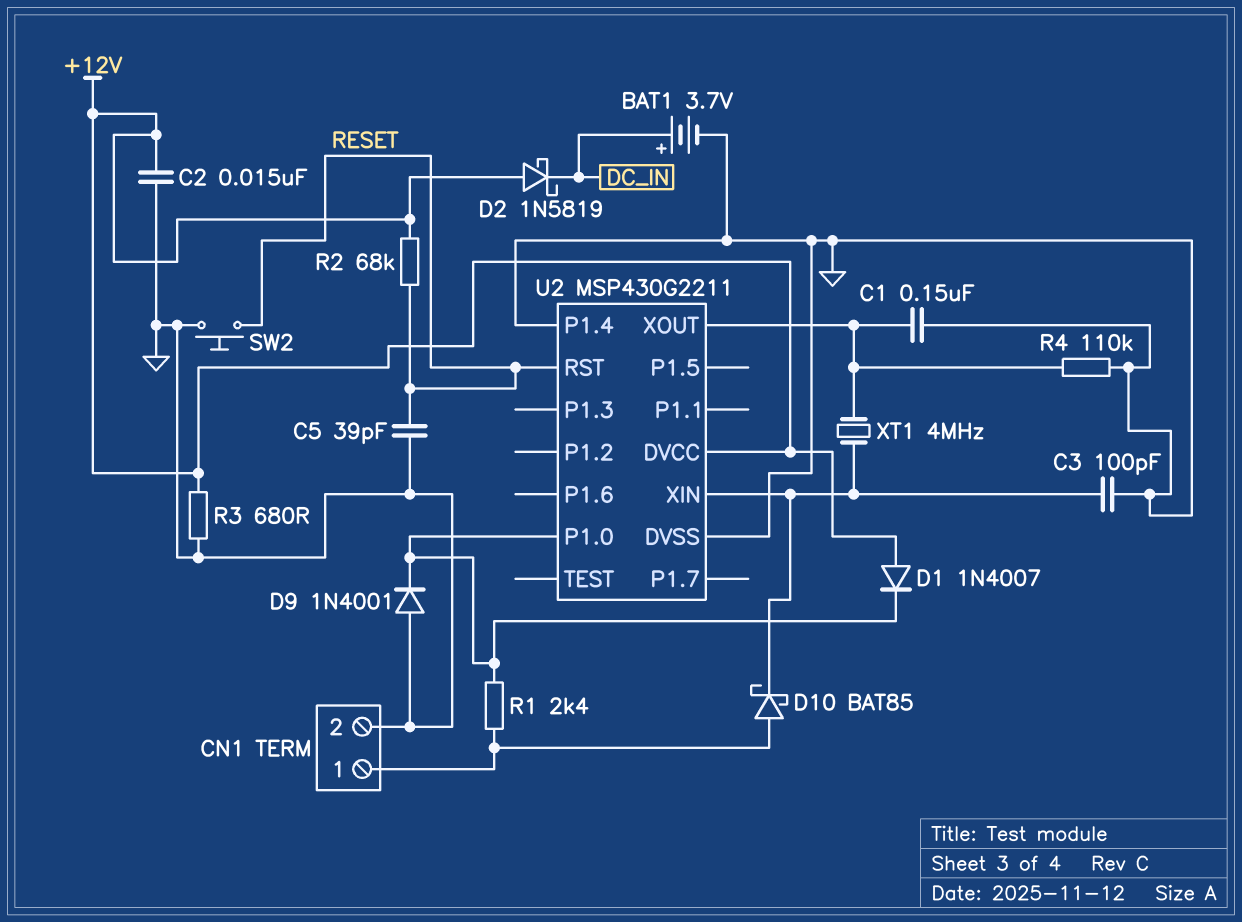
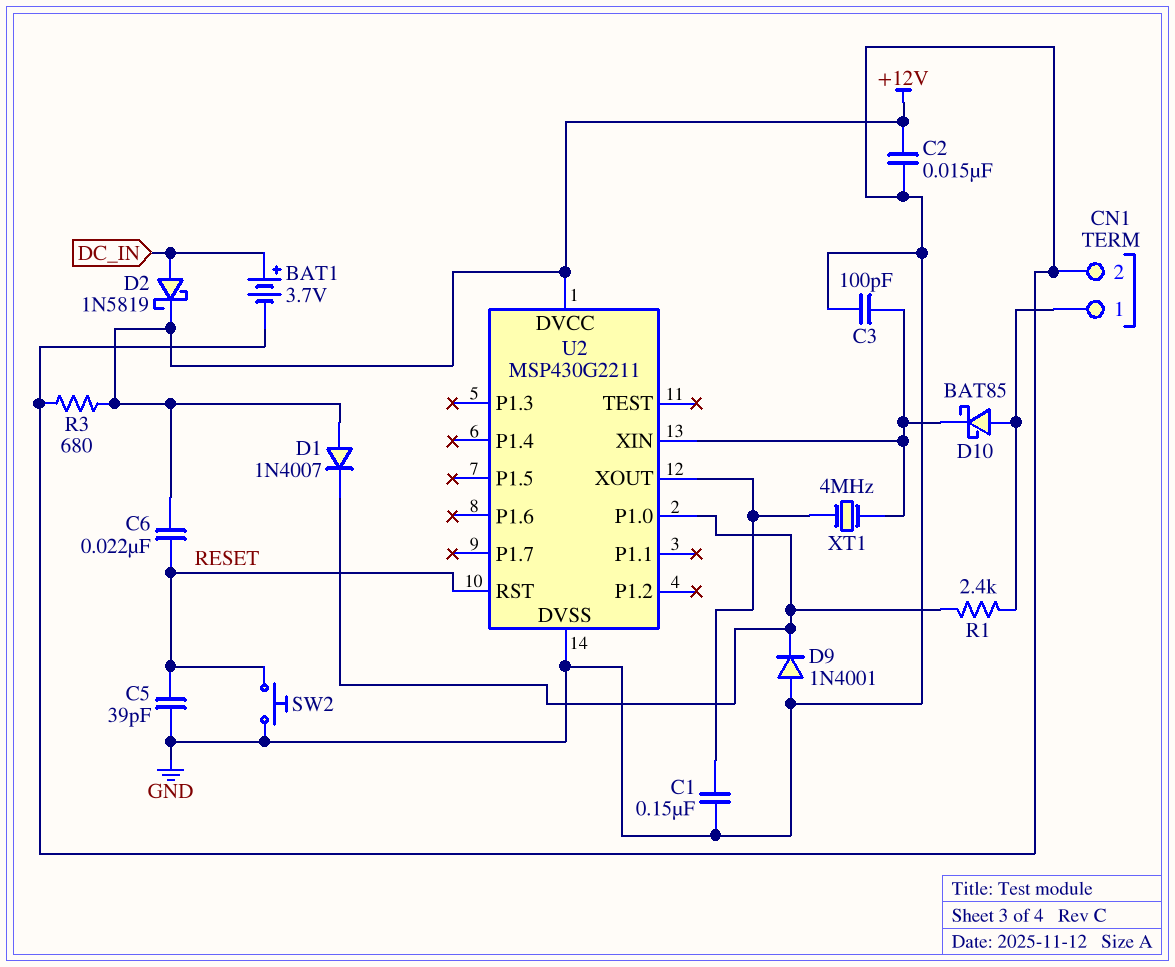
C6: none -> 22nF (+12V, RESET)
D2: schottky 1N5819 (A +12V, K DC_IN) -> schottky 1N5819 (A DC_IN, K +12V)
R2: 68k (+12V, RESET) -> none
R4: 110k (GND, U2/XOUT) -> none
U2 pin P1.4: GND -> none

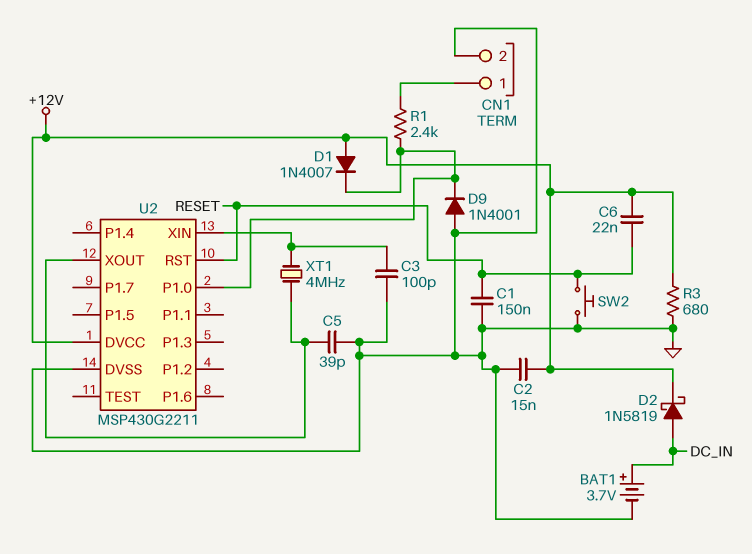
C1: 150nF (GND, U2/XOUT) -> 150nF (GND, RESET)
C5: 39pF (GND, RESET) -> 39pF (GND, U2/XOUT)
D10: schottky BAT85 (A CN1/1, K U2/XIN) -> none

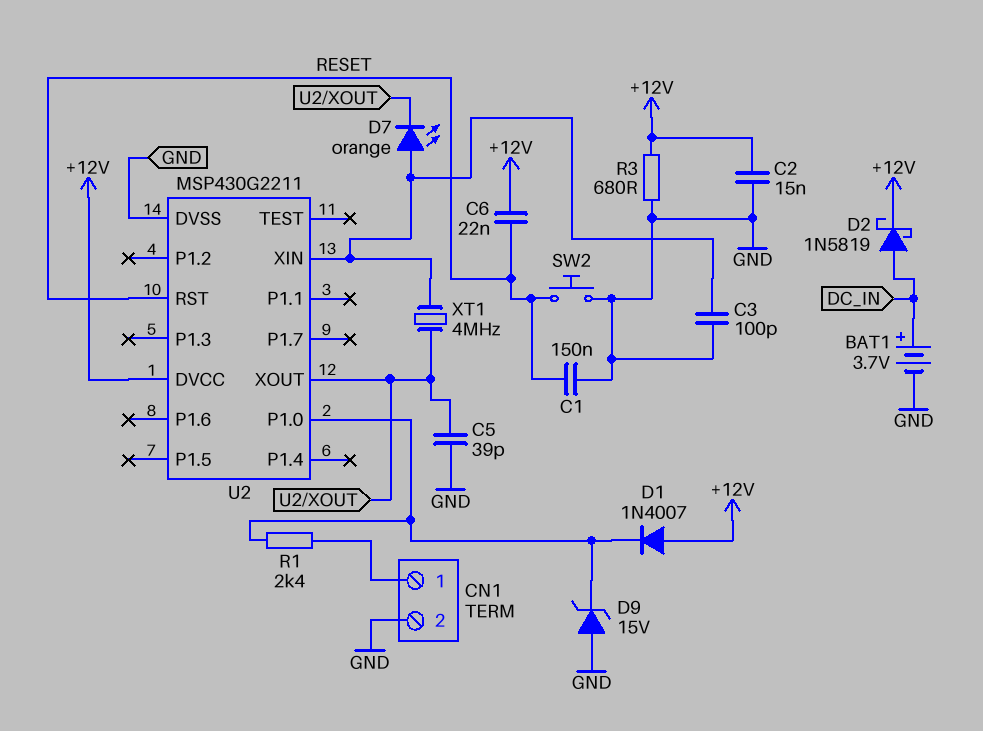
D7: none -> LED orange (A U2/XIN, K U2/XOUT)
D9: diode 1N4001 (A GND, K U2/P1.0) -> zener 15V (A GND, K U2/P1.0)

